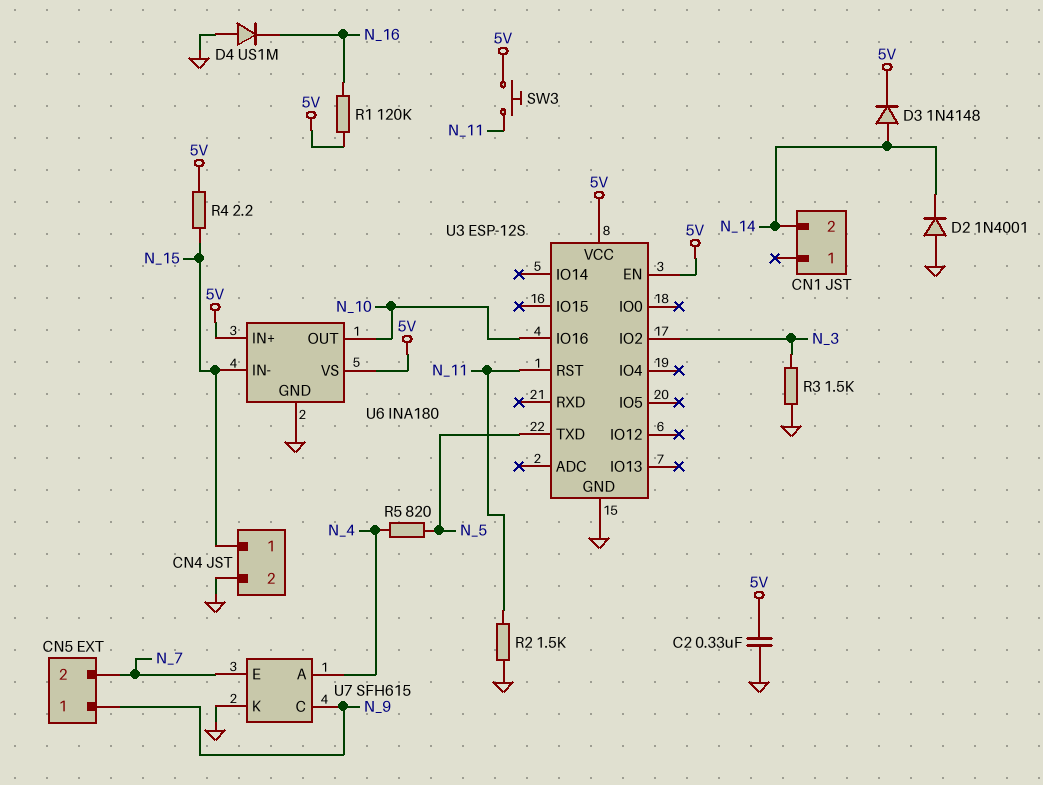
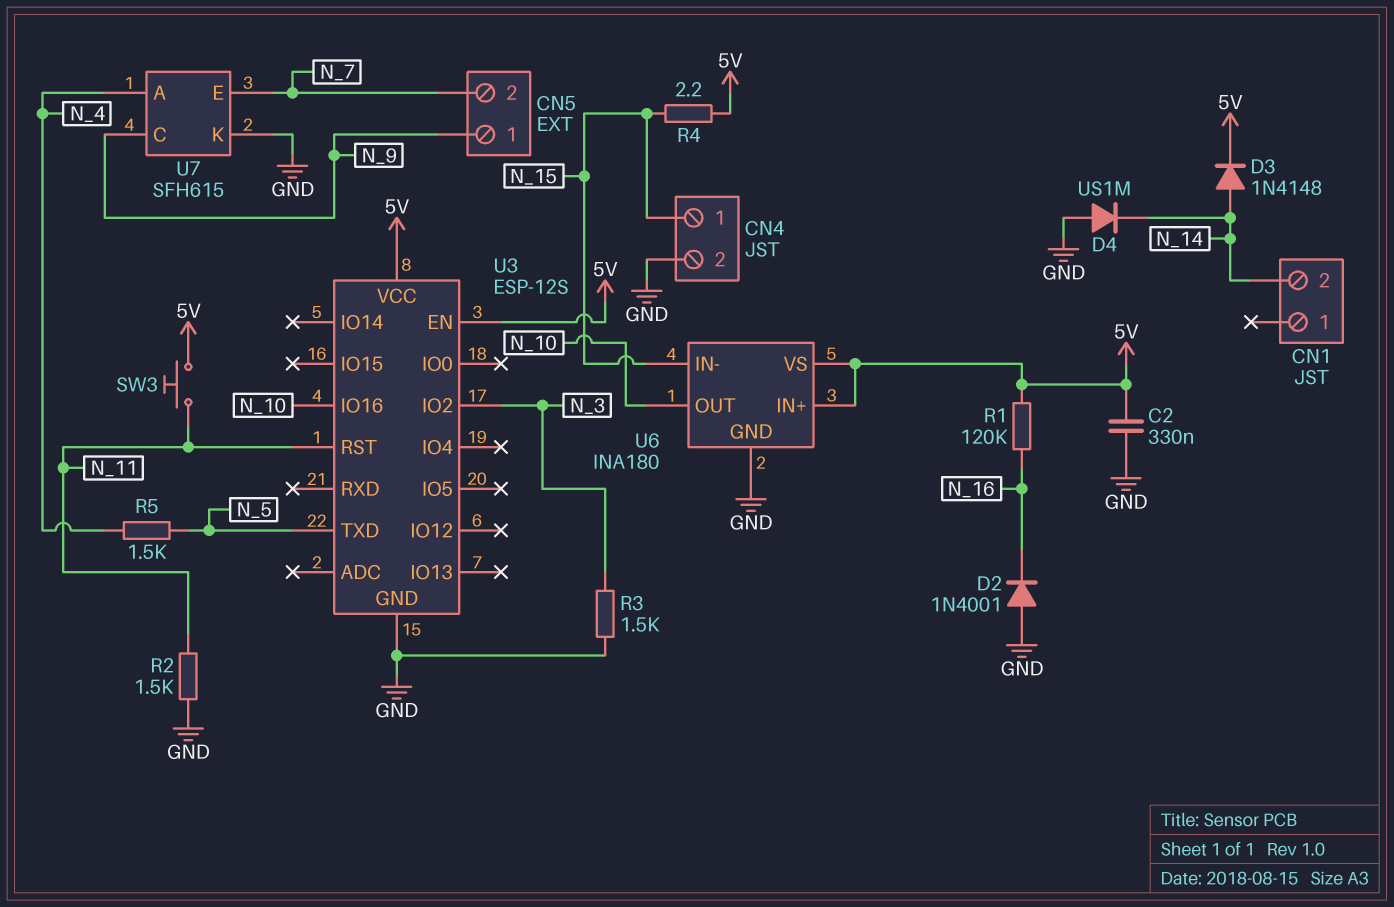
D2: diode 1N4001 (A GND, K N_14) -> diode 1N4001 (A GND, K N_16)
D4: diode US1M (A GND, K N_16) -> diode US1M (A GND, K N_14)
R5: 820 (N_4, N_5) -> 1.5k (N_4, N_5)

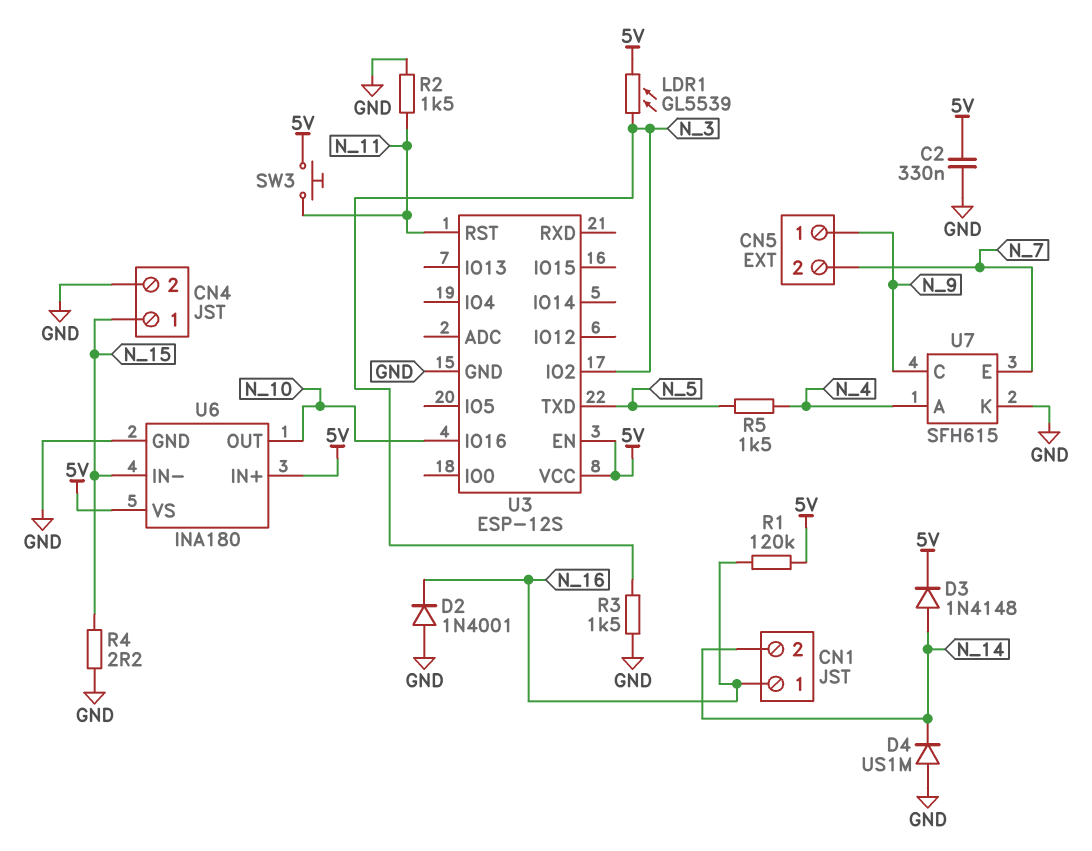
CN1 pin 1: none -> N_16
LDR1: none -> GL5539 (5V, N_3)
R4: 2.2 (5V, N_15) -> 2.2 (GND, N_15)

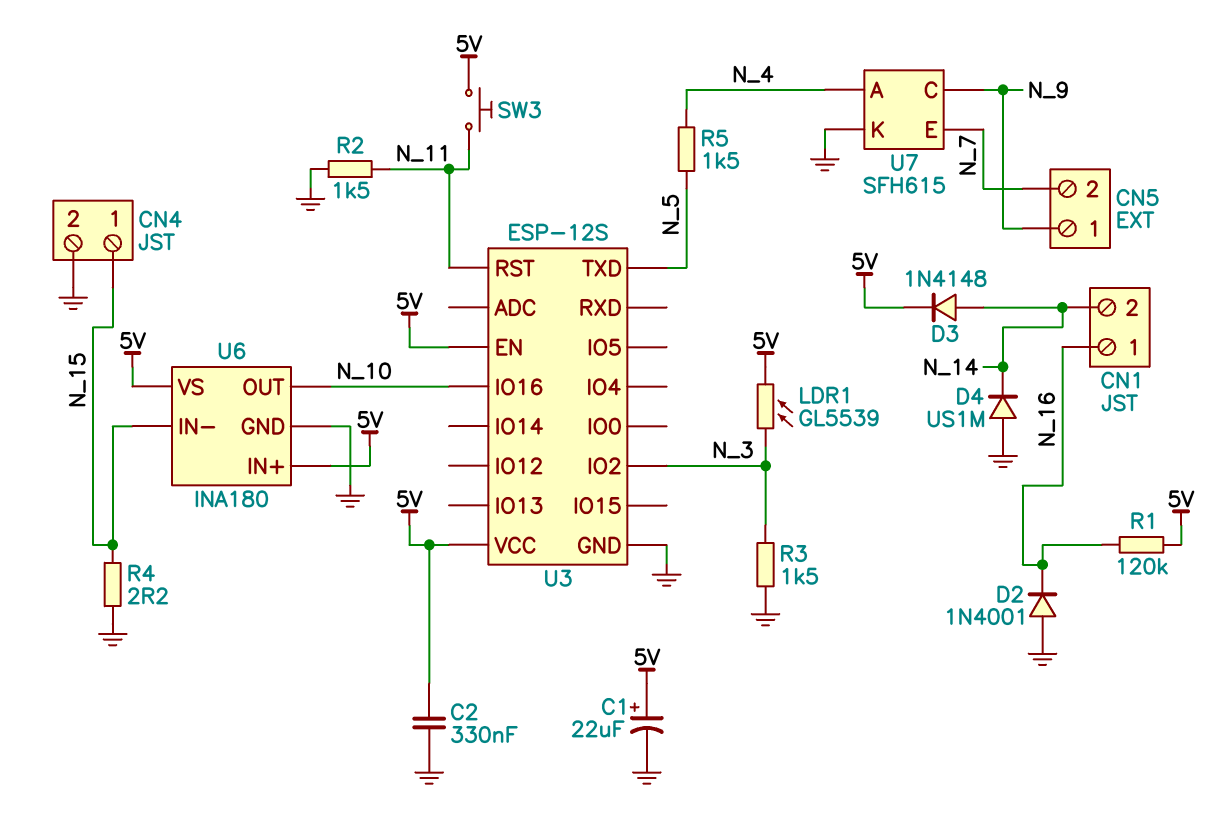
C1: none -> 22uF (plus 5V, minus GND)

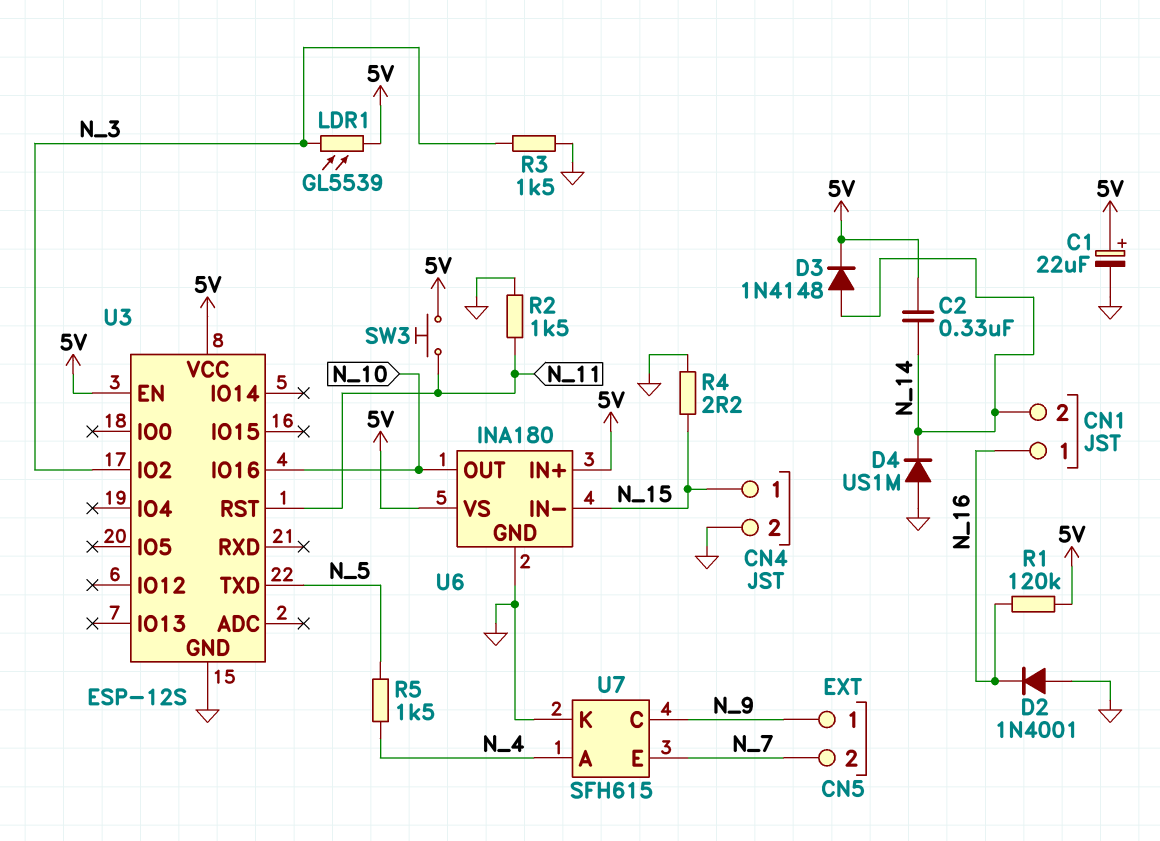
C2: 330nF (5V, GND) -> 330nF (5V, N_14)

